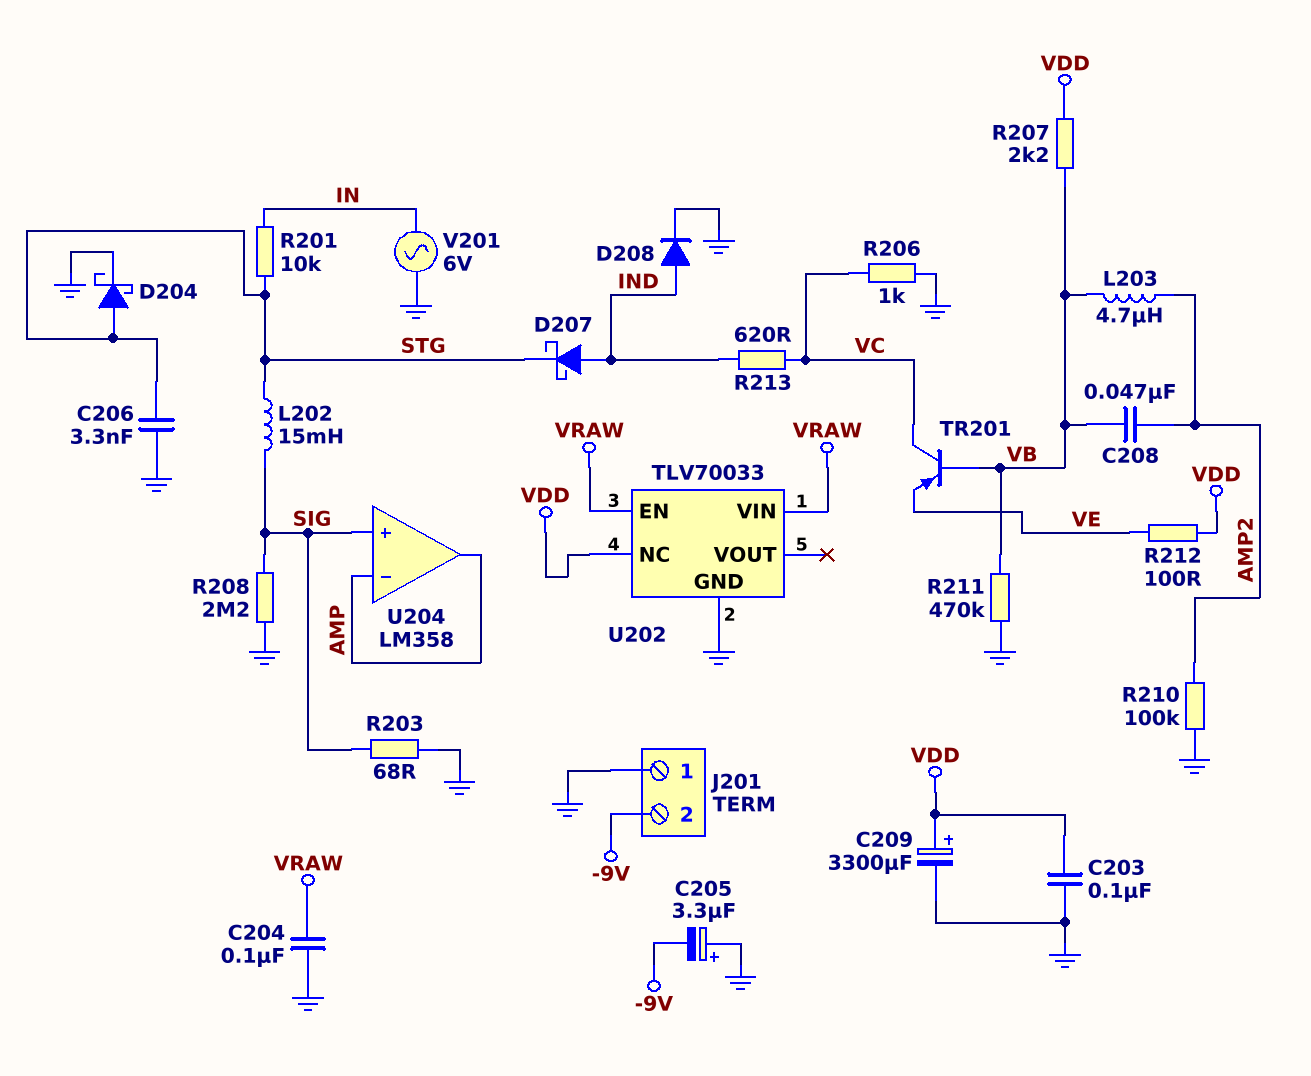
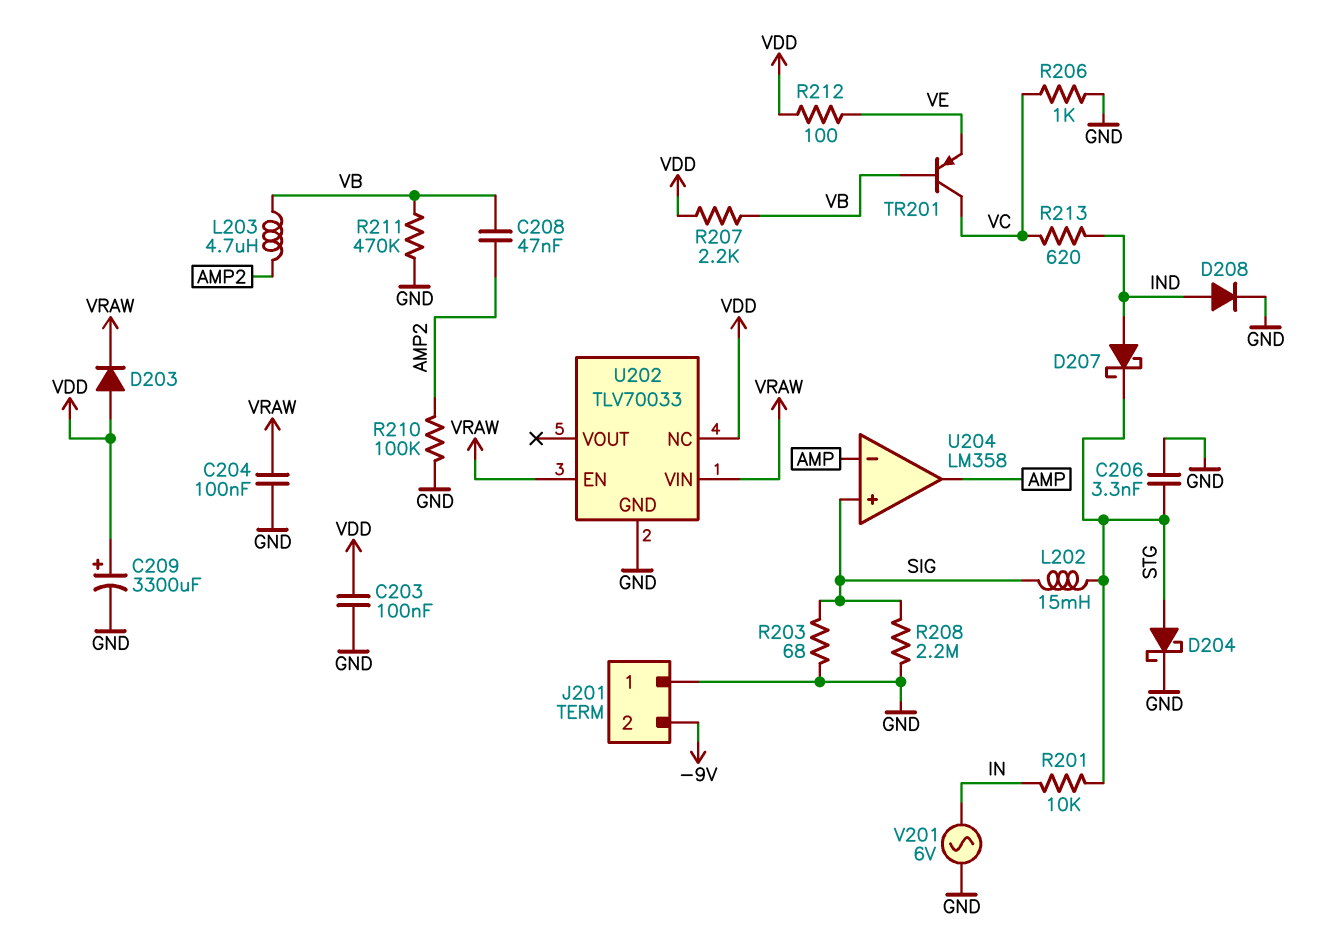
C205: 3.3uF (plus GND, minus -9V) -> none
D203: none -> diode (A VDD, K VRAW)

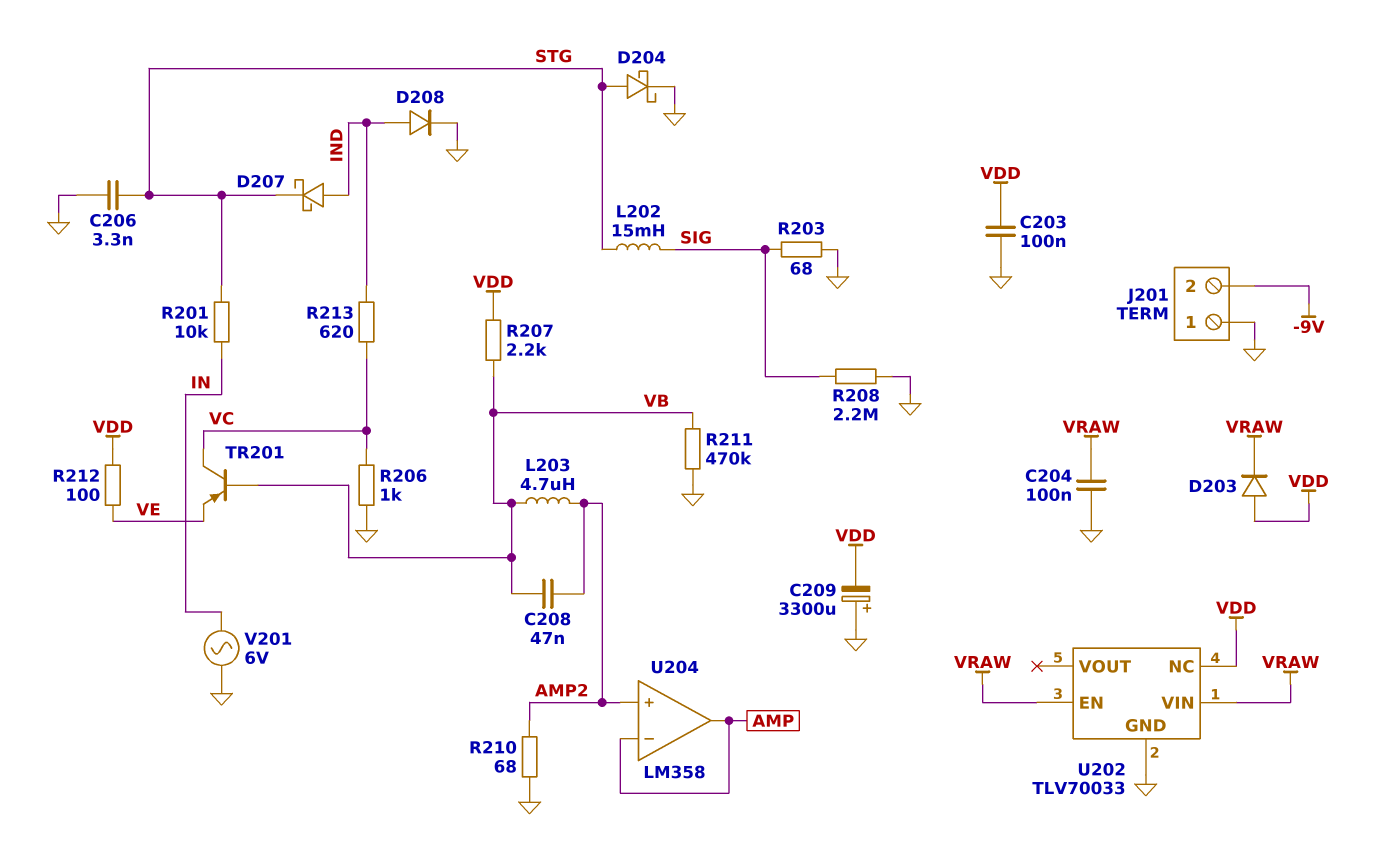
C209: 3300uF (plus VDD, minus GND) -> 3300uF (plus GND, minus VDD)
R210: 100k (AMP2, GND) -> 68 (AMP2, GND)
U204 pin in+: SIG -> AMP2

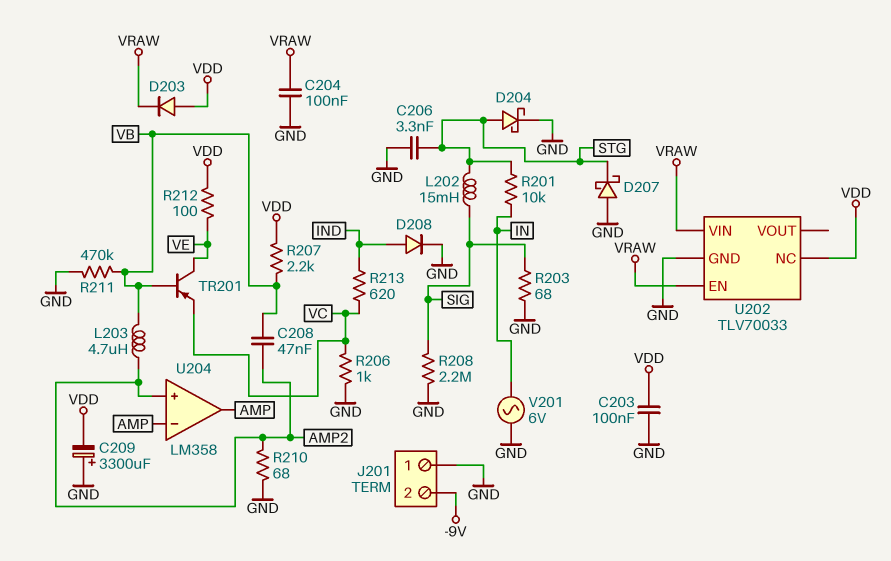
D207: schottky (A IND, K STG) -> schottky (A GND, K STG)
TR201: PNP (B VB, C VC, E VE) -> PNP (B VB, C VE, E VC)

